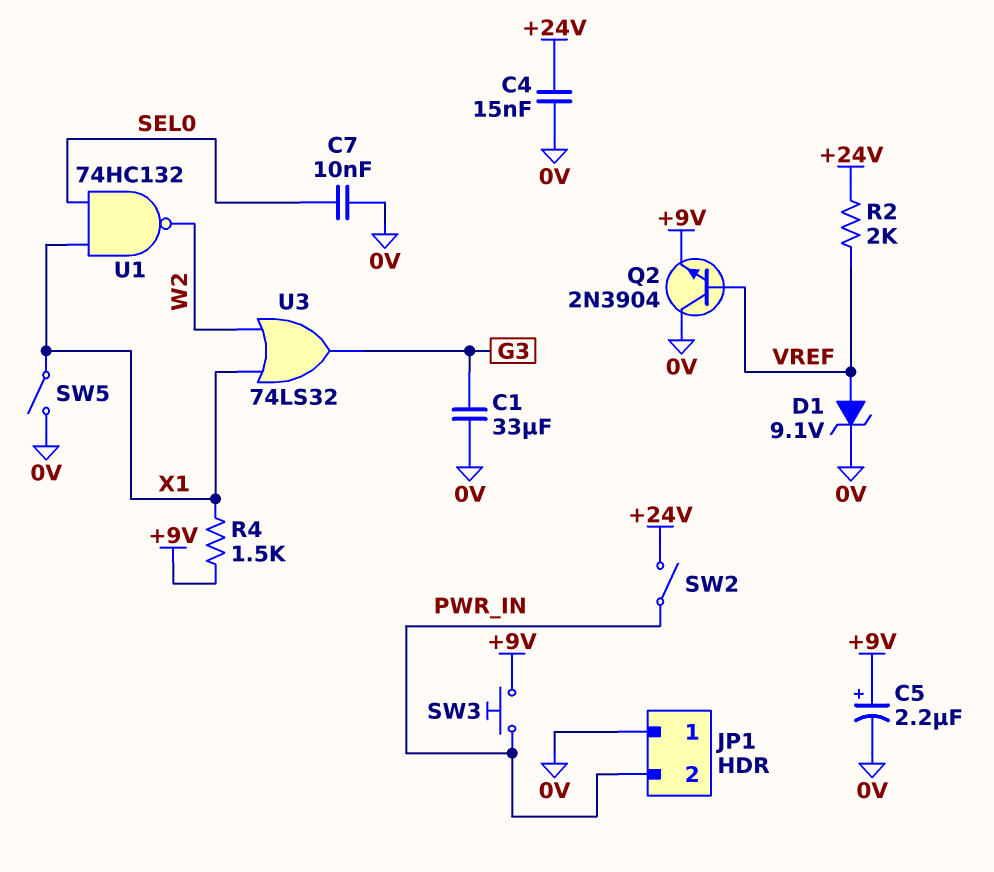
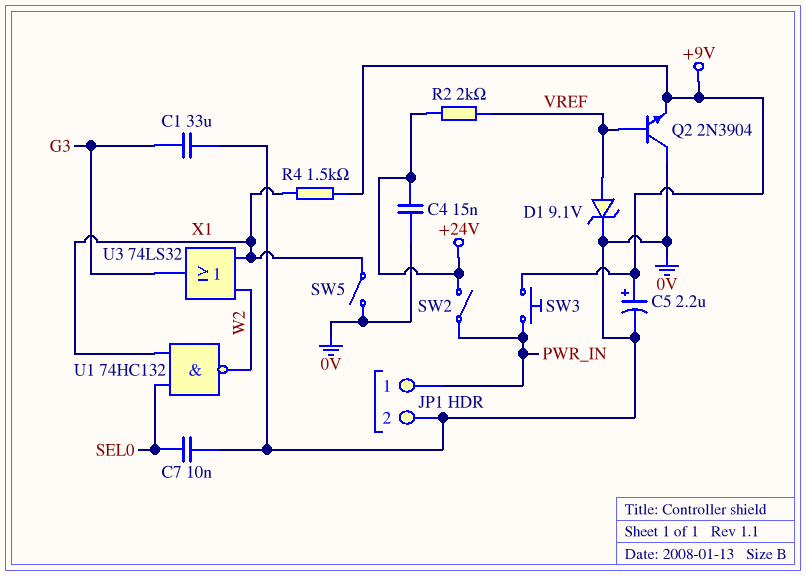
JP1 pin 1: 0V -> PWR_IN
JP1 pin 2: PWR_IN -> 0V

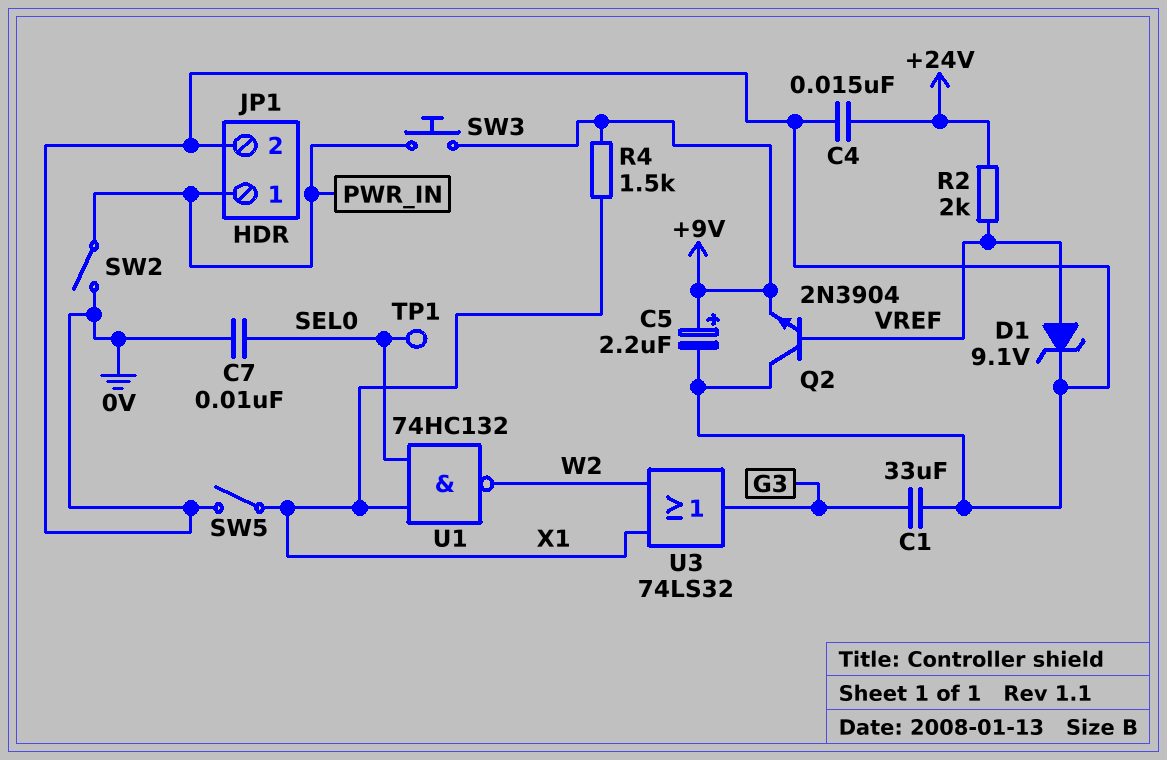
SW2: switch (+24V, PWR_IN) -> switch (0V, PWR_IN)
TP1: none -> test point (SEL0)

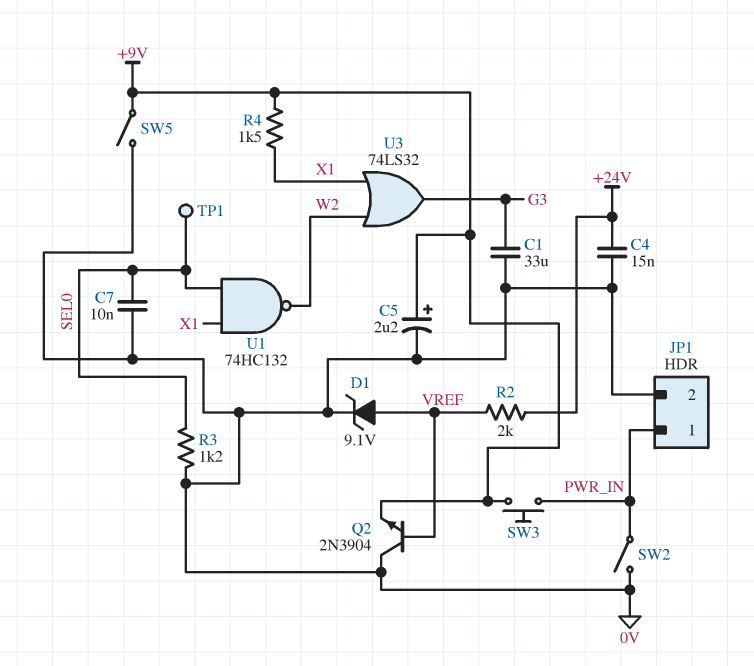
R3: none -> 1.2k (0V, SEL0)
SW5: switch (0V, X1) -> switch (+9V, 0V)

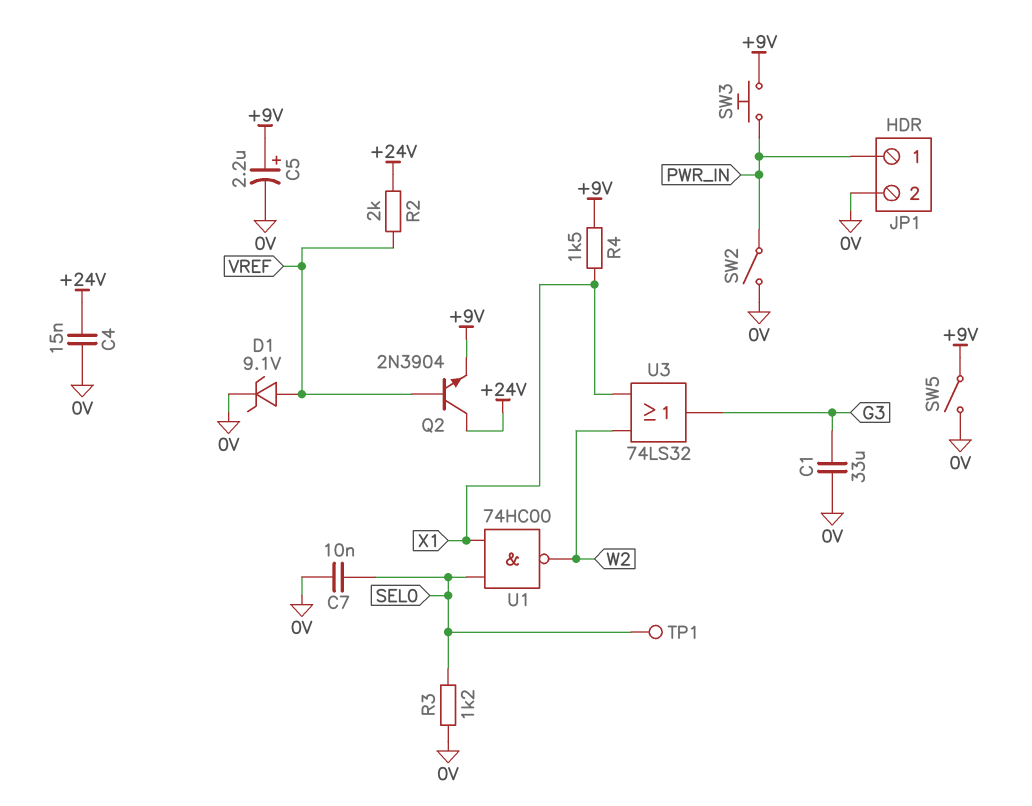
Q2: NPN 2N3904 (B VREF, C 0V, E +9V) -> NPN 2N3904 (B VREF, C +24V, E +9V)
U1: NAND 74HC132 (in SEL0, in X1, out W2) -> NAND 74HC00 (in SEL0, in X1, out W2)

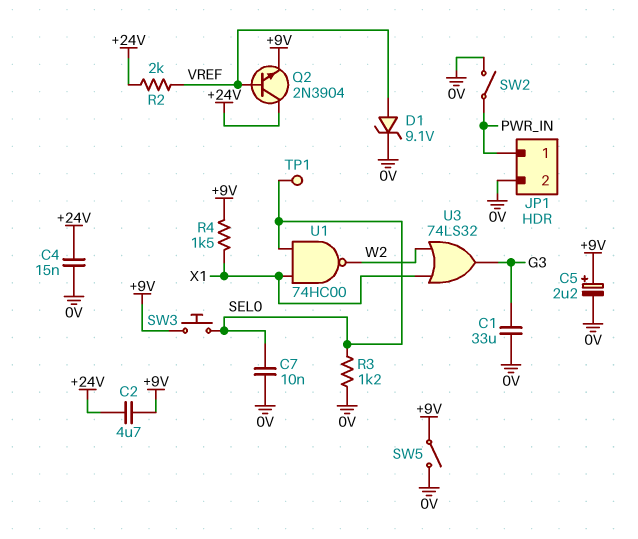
C2: none -> 4.7uF (+9V, +24V)
SW3: button (+9V, PWR_IN) -> button (+9V, SEL0)

